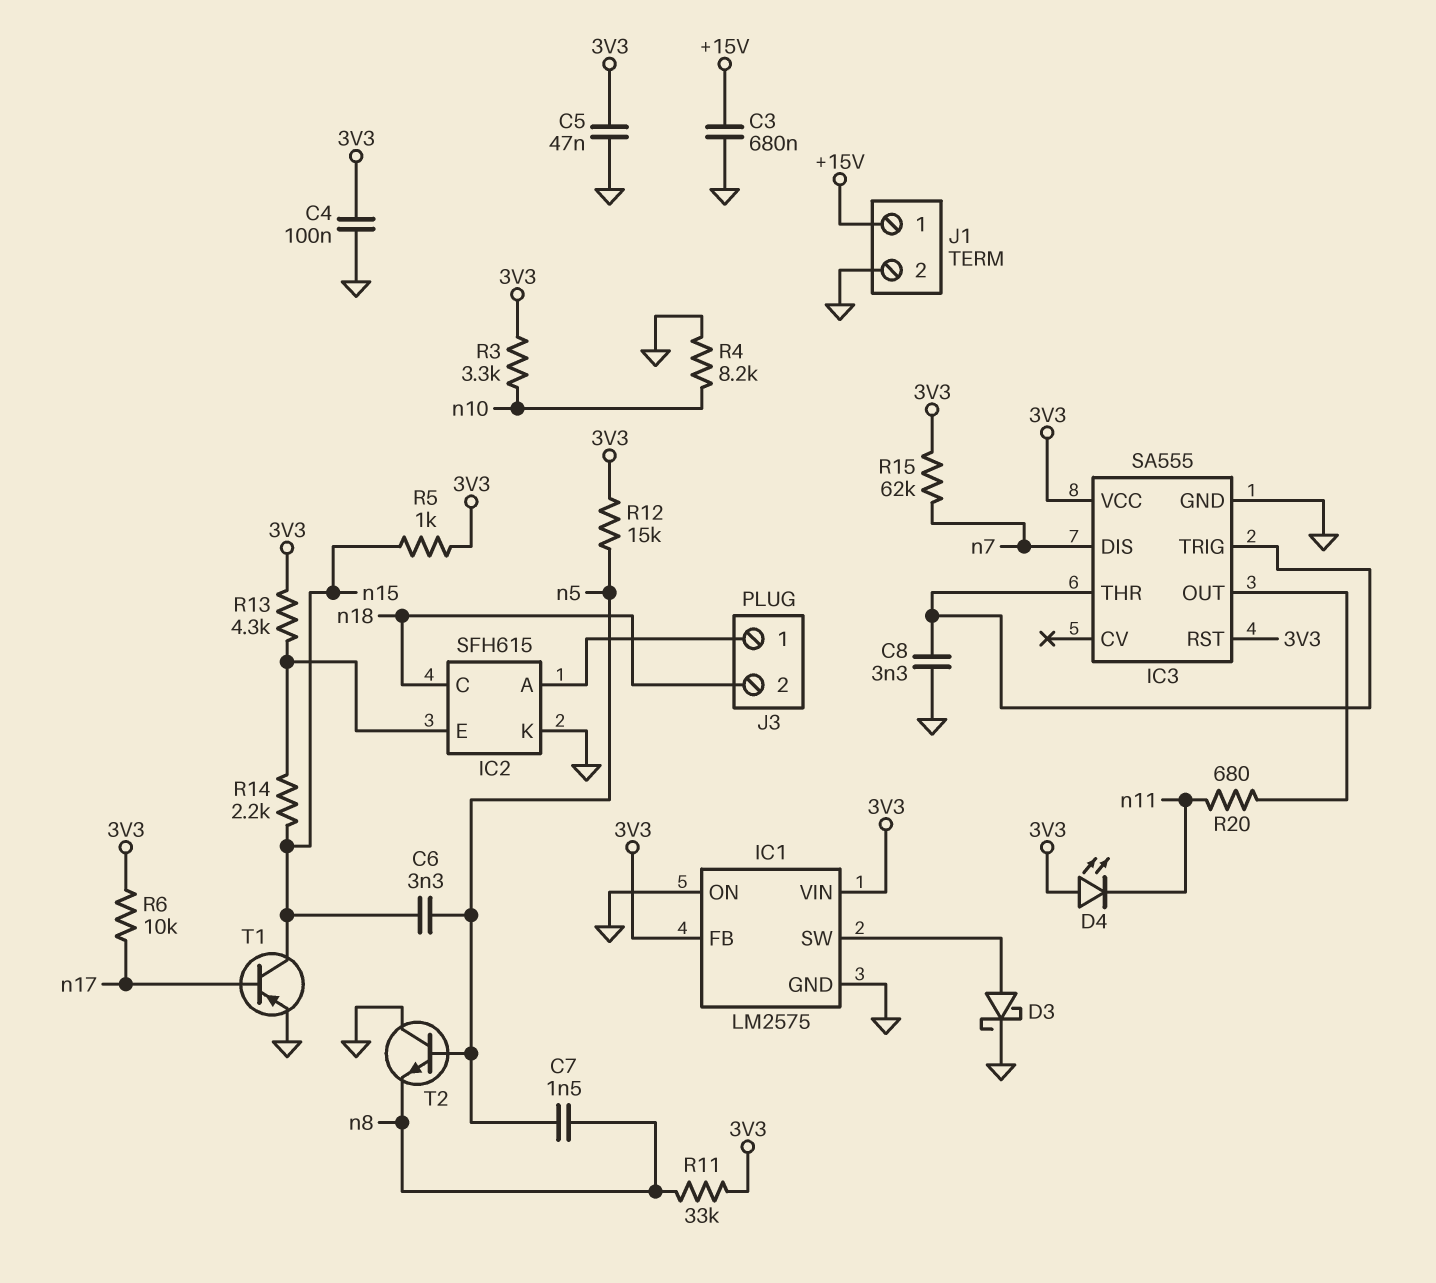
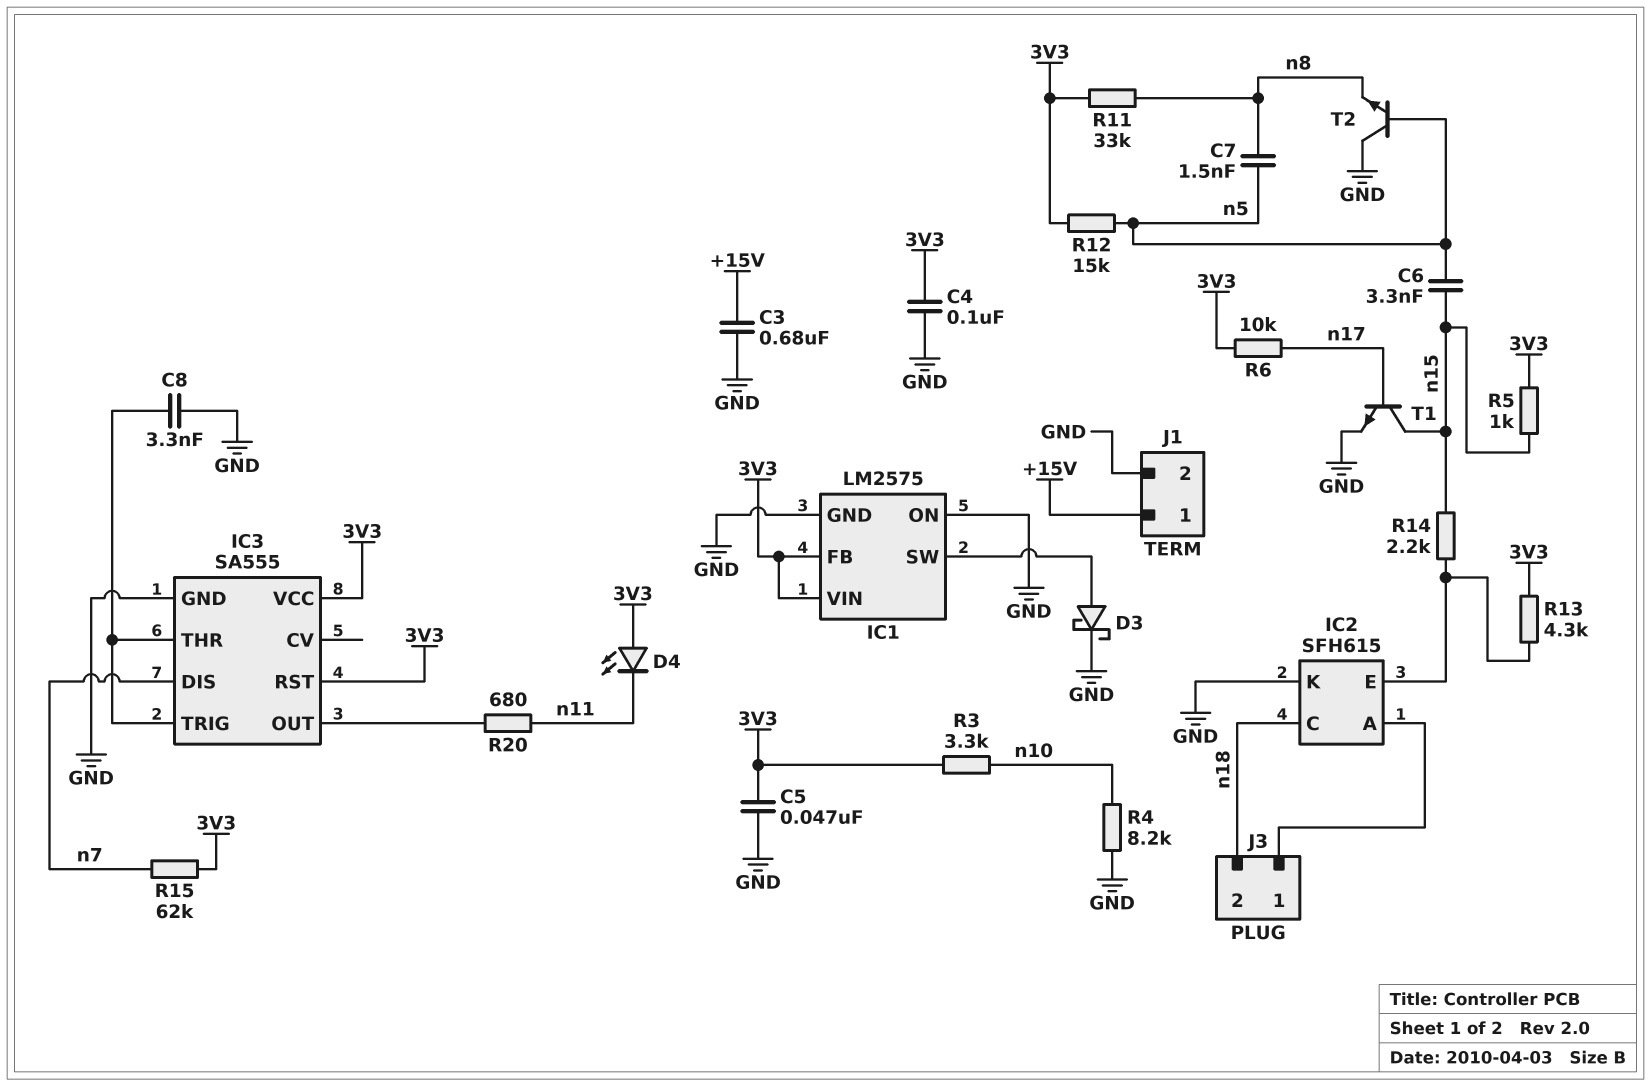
T1: PNP (B n17, C n15, E GND) -> NPN (B n17, C n15, E GND)

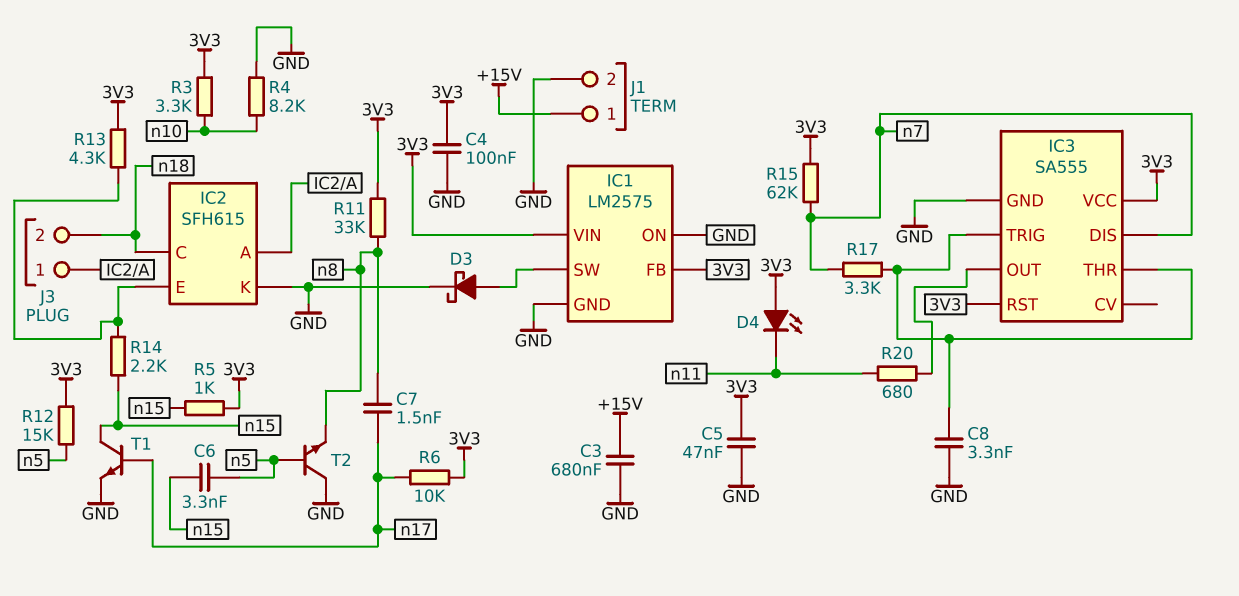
C7: 1.5nF (n5, n8) -> 1.5nF (n8, n17)
R17: none -> 3.3k (IC3/THR, n7)

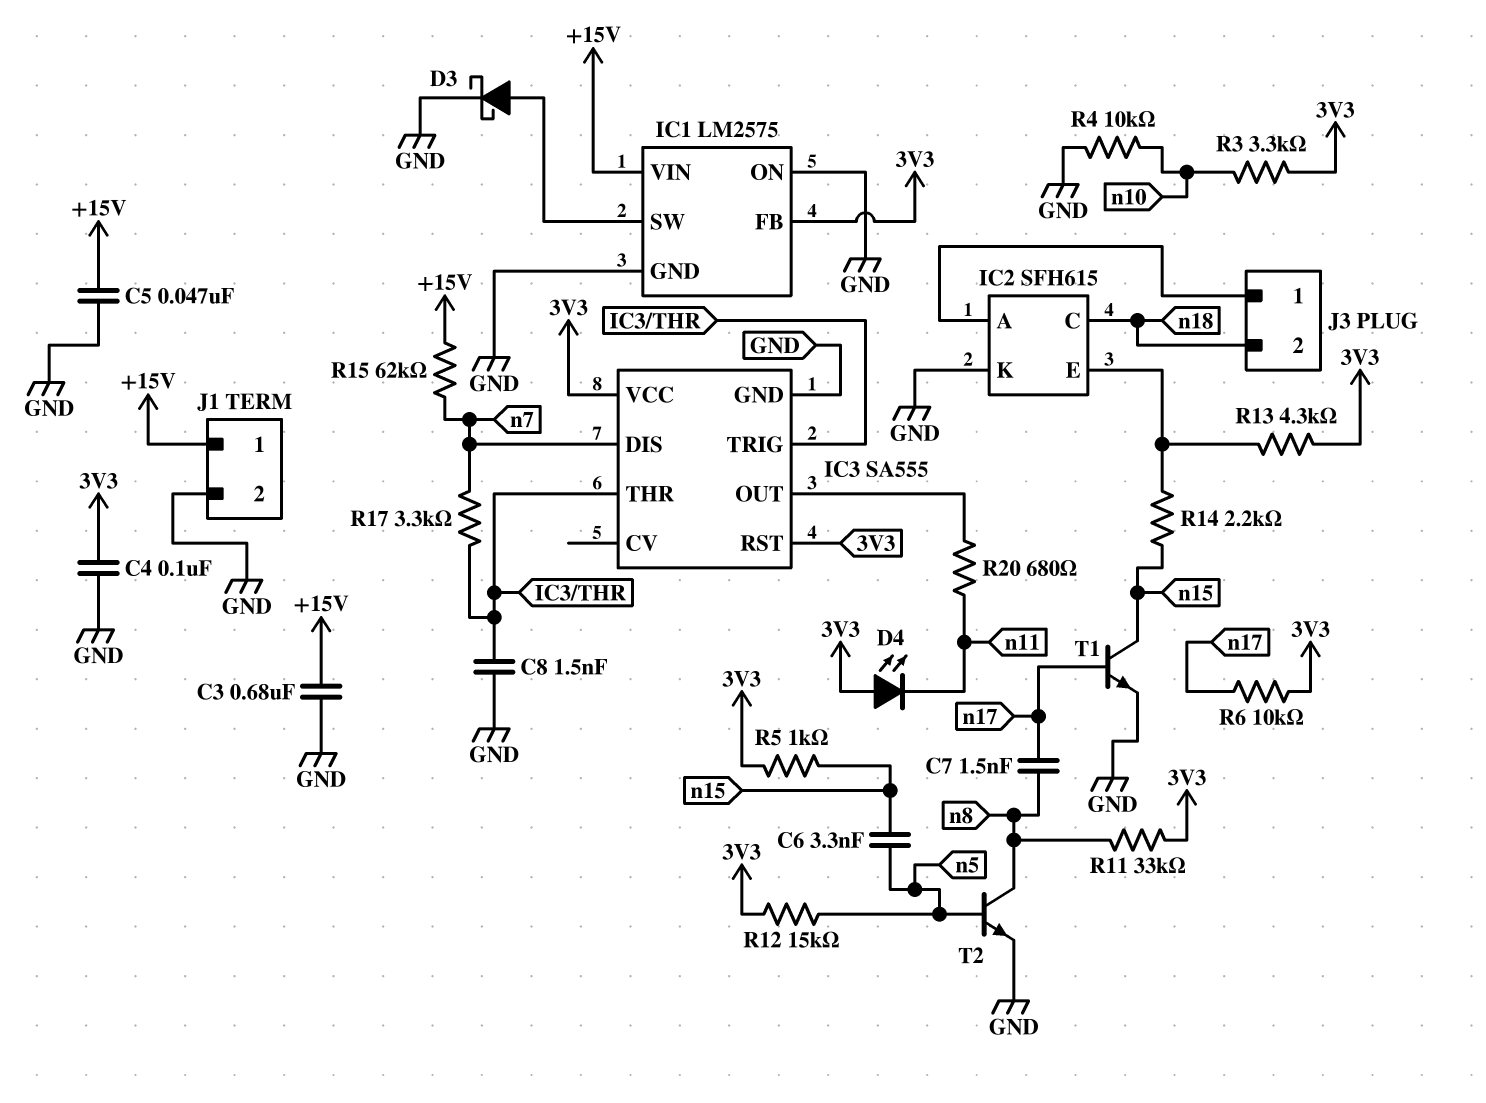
C5: 47nF (3V3, GND) -> 47nF (+15V, GND)
C8: 3.3nF (GND, IC3/THR) -> 1.5nF (GND, IC3/THR)
IC1 pin VIN: 3V3 -> +15V
R4: 8.2k (GND, n10) -> 10k (GND, n10)
R15: 62k (3V3, n7) -> 62k (+15V, n7)
T2: NPN (B n5, C GND, E n8) -> NPN (B n5, C n8, E GND)

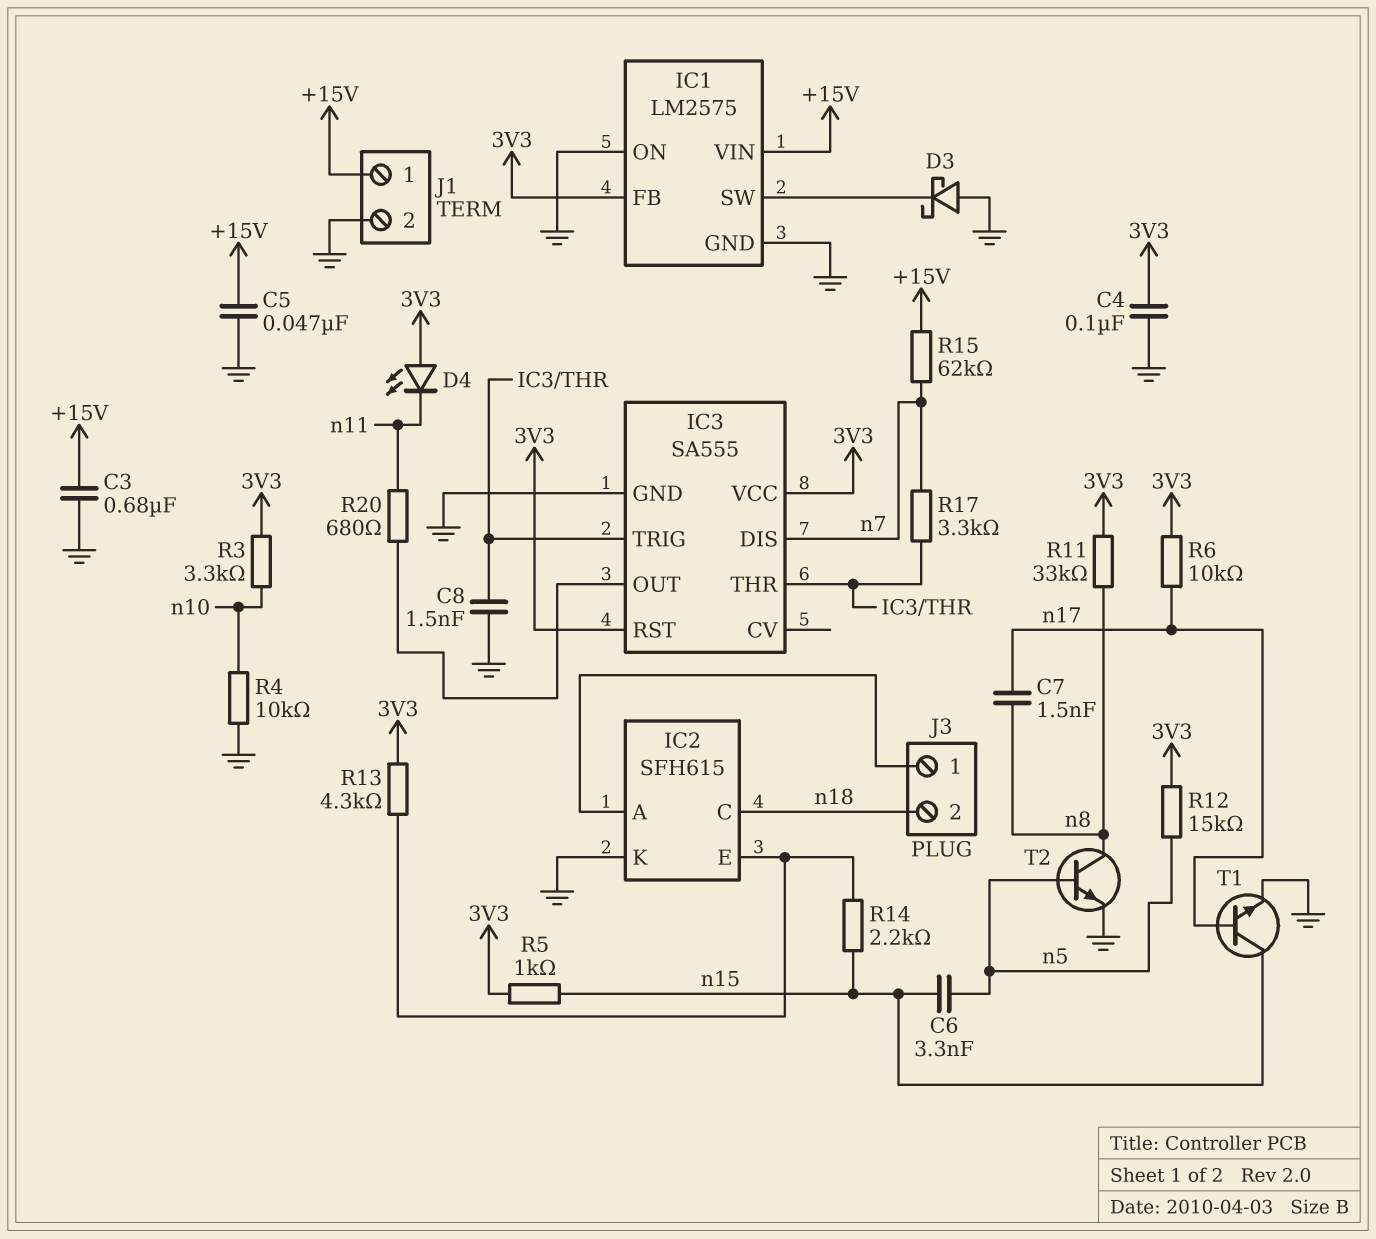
D3: schottky (A IC1/SW, K GND) -> schottky (A GND, K IC1/SW)

